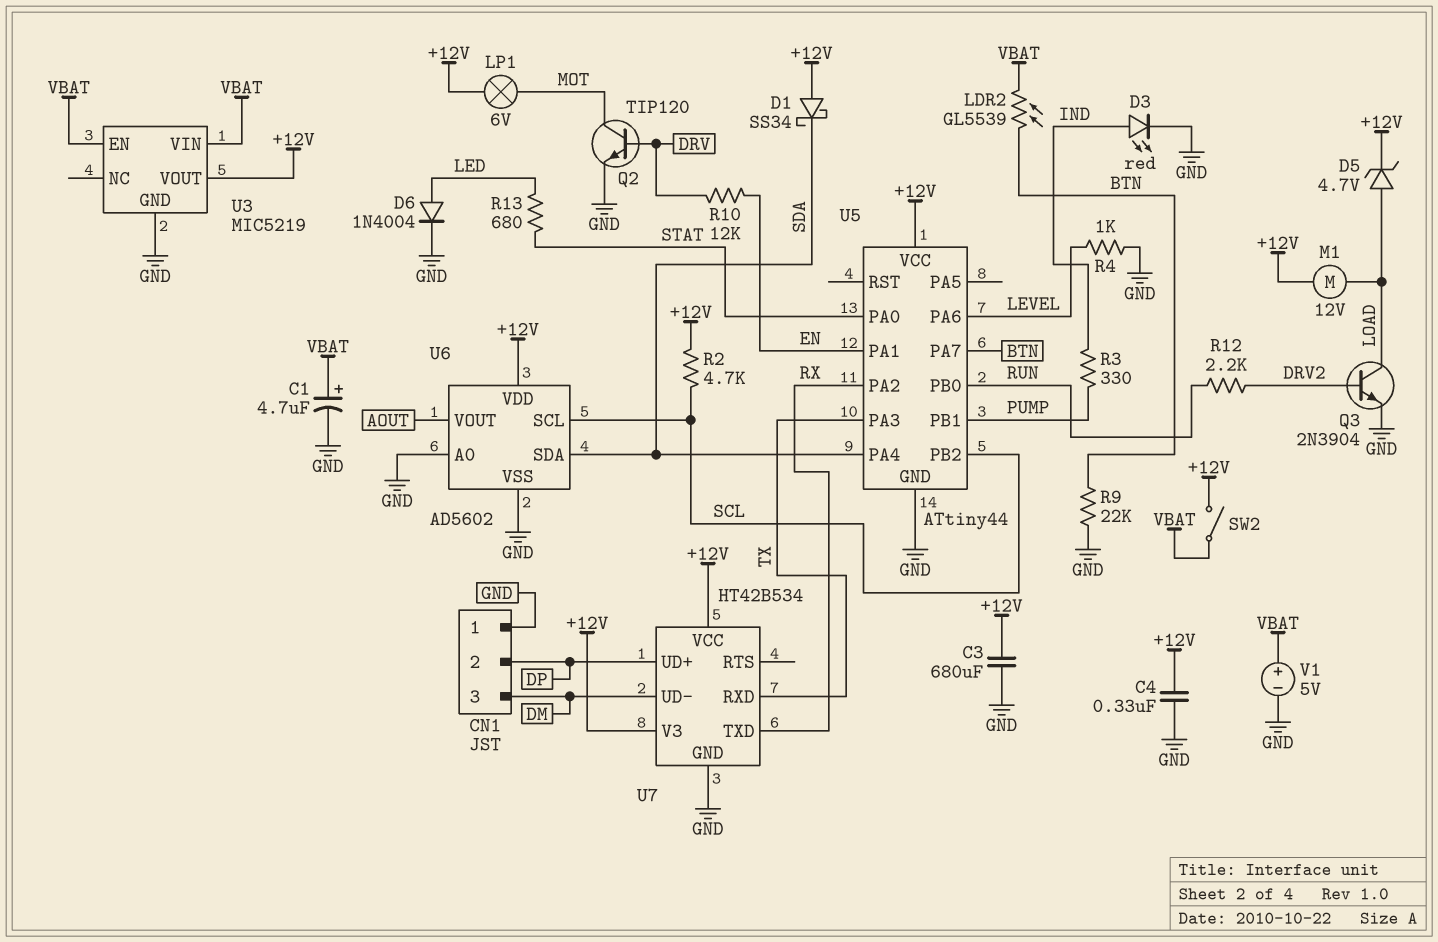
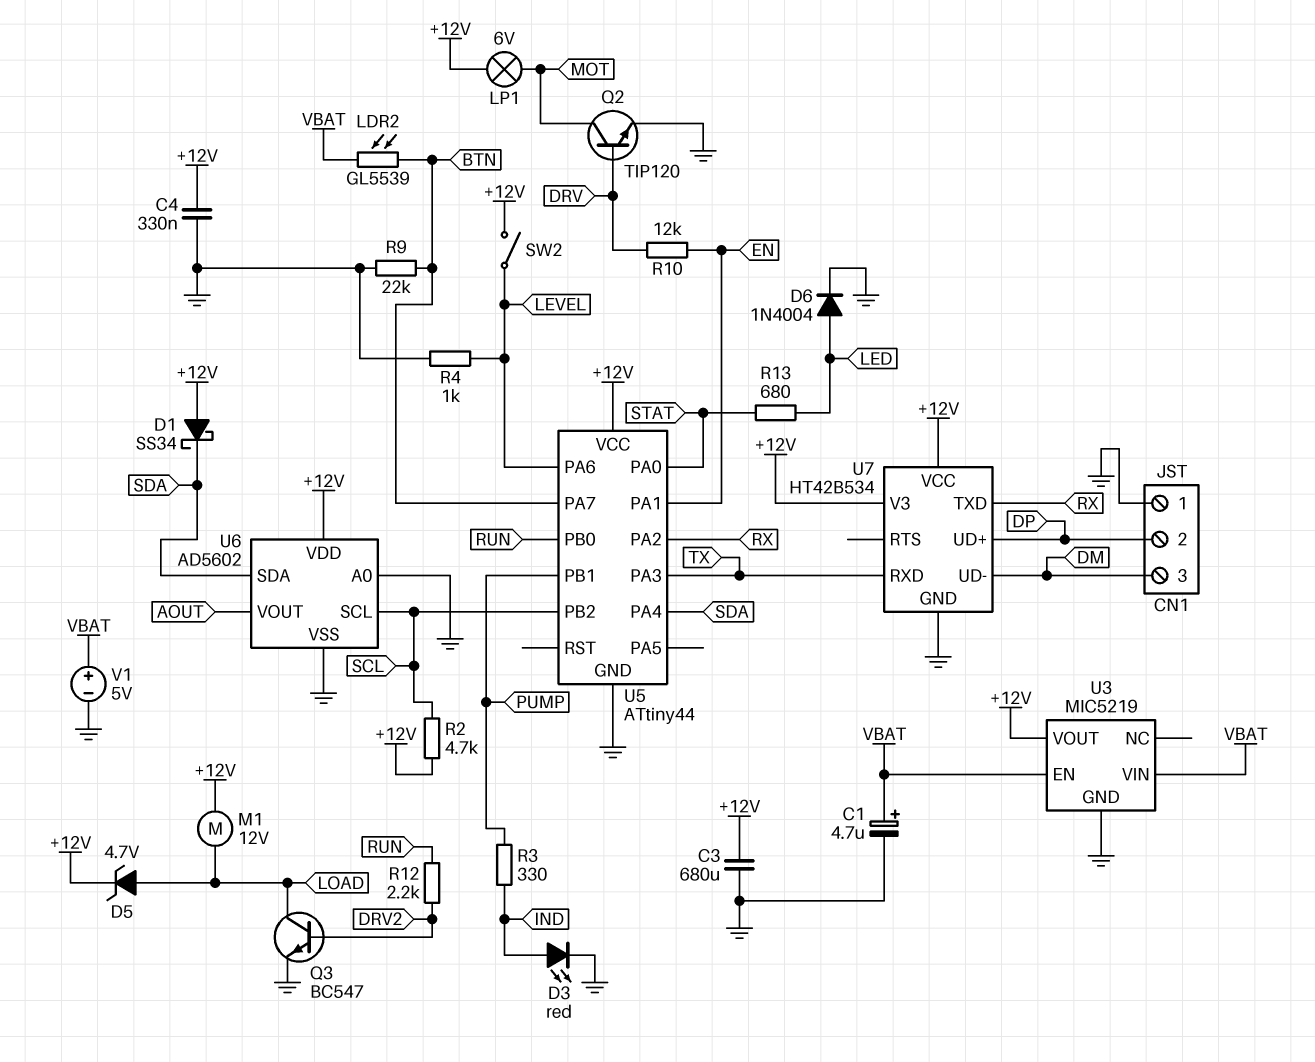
Q3: NPN 2N3904 (B DRV2, C LOAD, E GND) -> NPN BC547 (B DRV2, C LOAD, E GND)
SW2: switch (+12V, VBAT) -> switch (+12V, LEVEL)

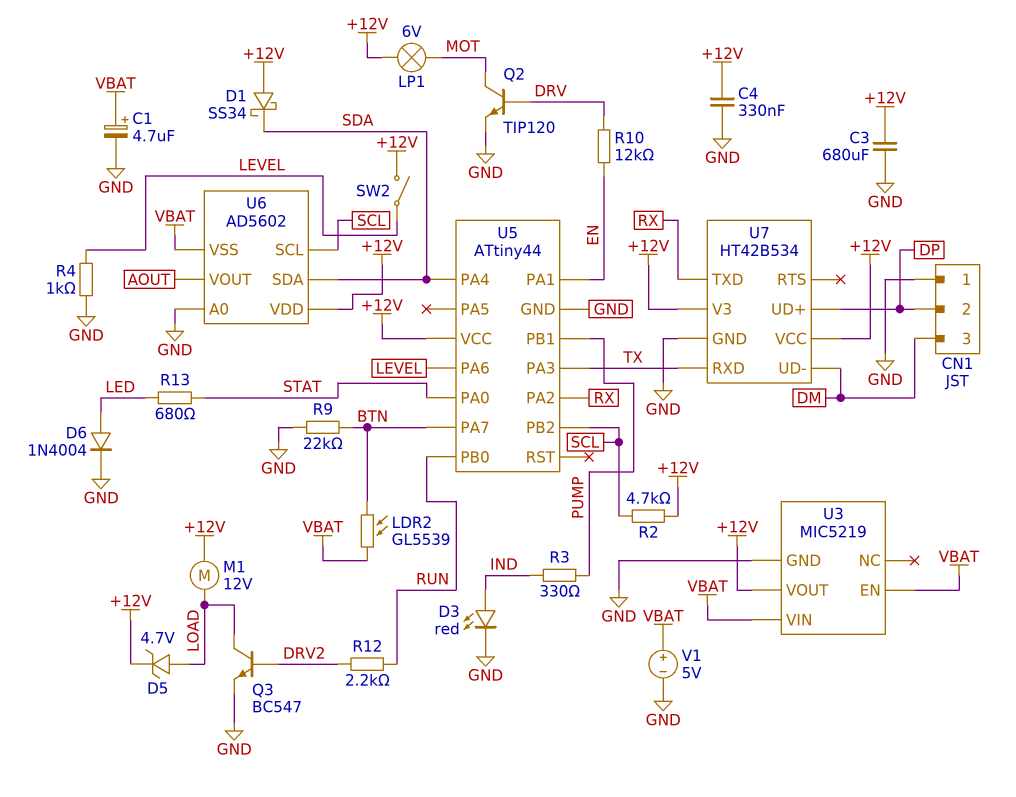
U6 pin VSS: GND -> VBAT

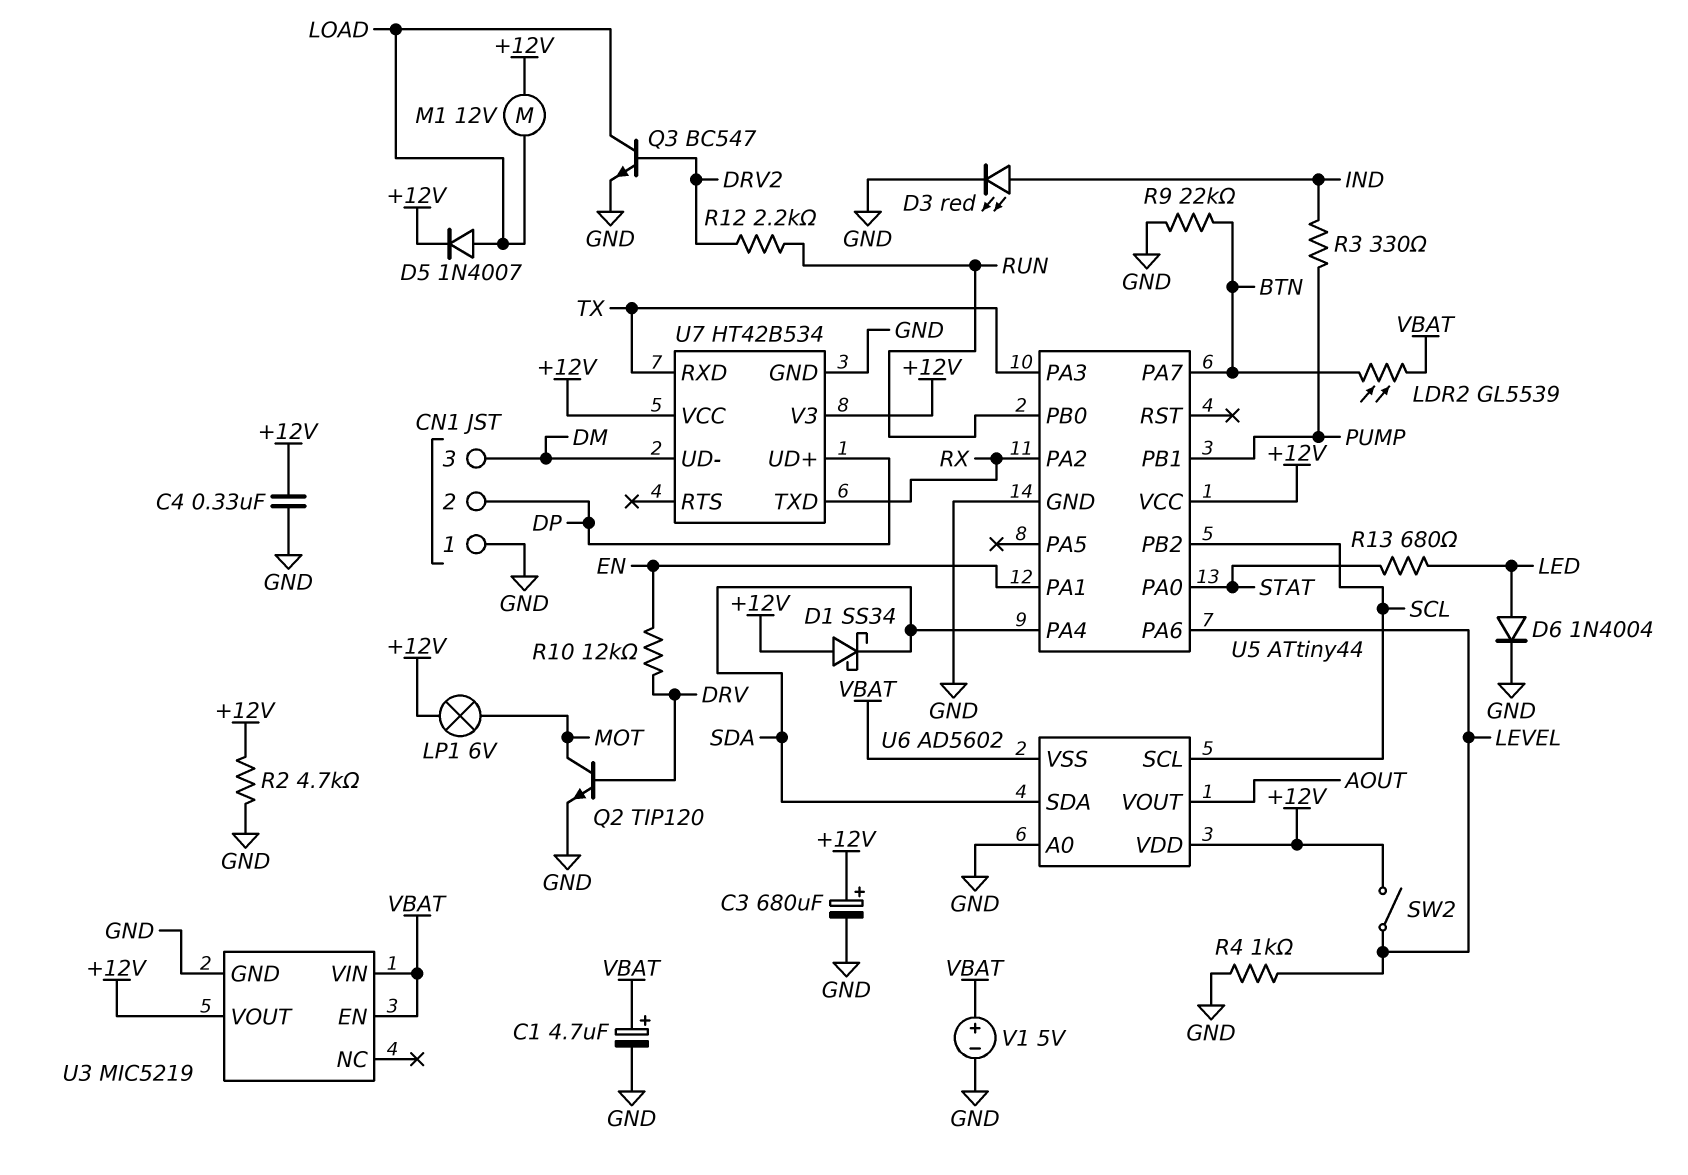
C3: 680uF (+12V, GND) -> 680uF (plus +12V, minus GND)
D5: zener 4.7V (A LOAD, K +12V) -> diode 1N4007 (A LOAD, K +12V)
R2: 4.7k (+12V, SCL) -> 4.7k (+12V, GND)

